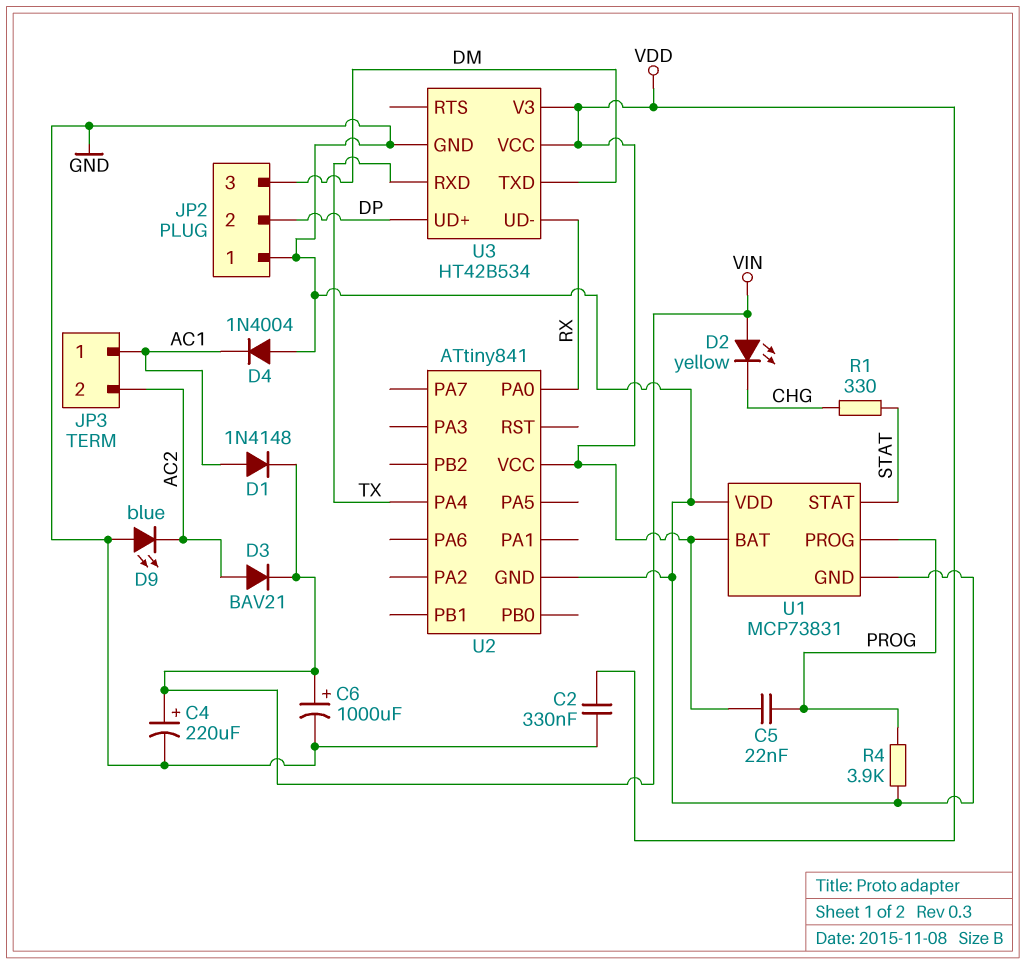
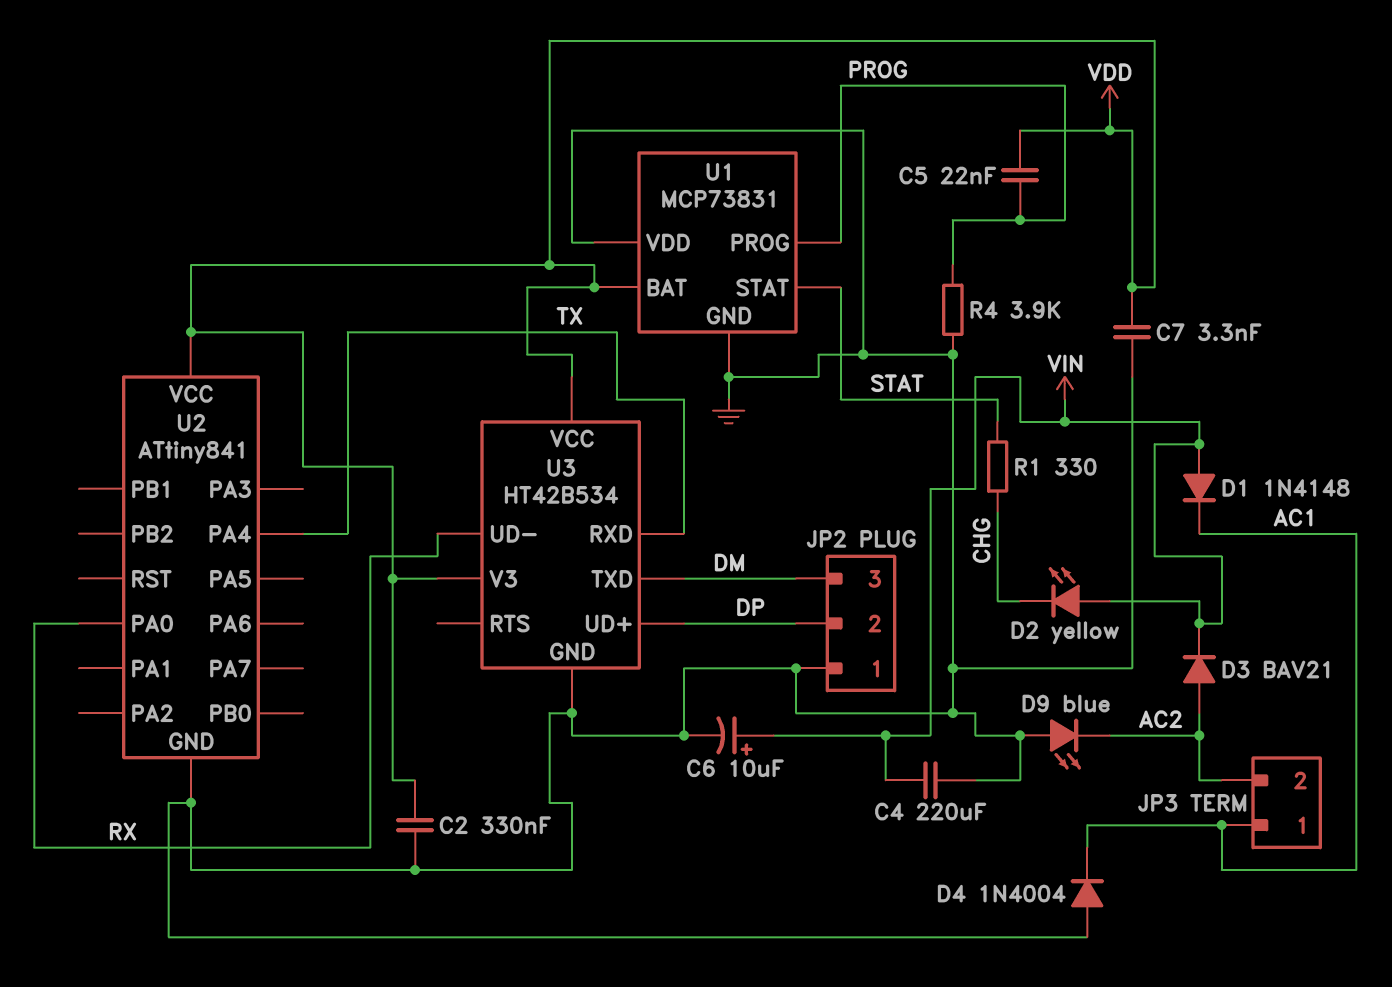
C4: 220uF (plus VIN, minus GND) -> 220uF (GND, VIN)
C6: 1000uF (plus VIN, minus GND) -> 10uF (plus VIN, minus GND)
C7: none -> 3.3nF (GND, VDD)
D1: diode 1N4148 (A AC1, K VIN) -> diode 1N4148 (A VIN, K AC1)

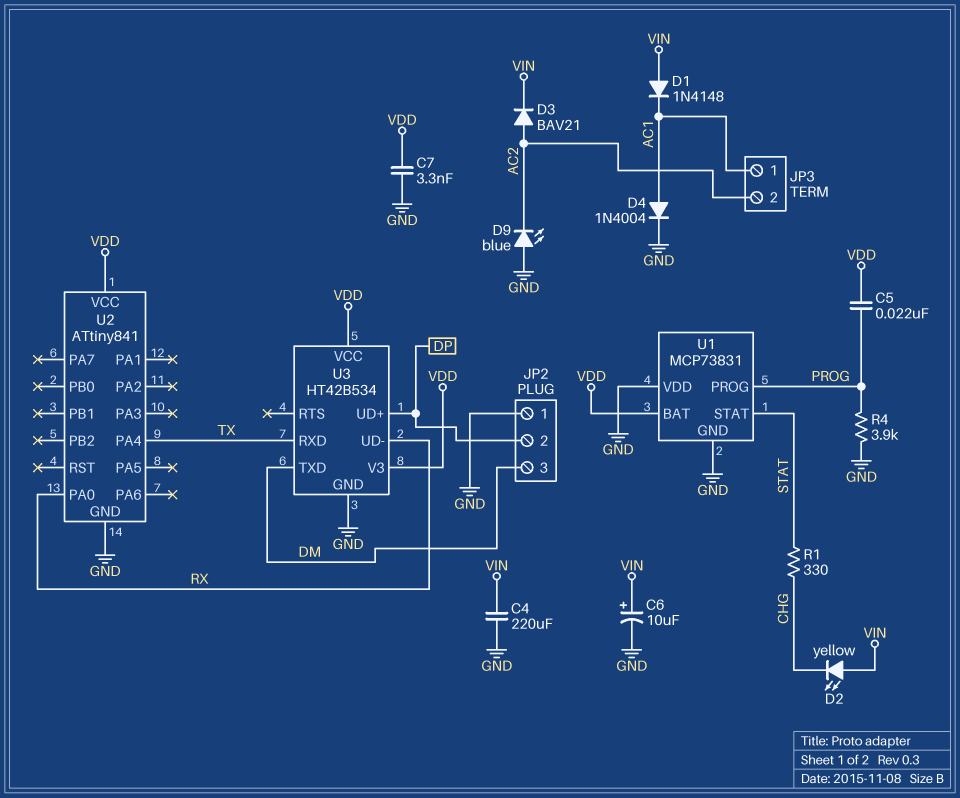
C2: 330nF (GND, VDD) -> none
D4: diode 1N4004 (A GND, K AC1) -> diode 1N4004 (A AC1, K GND)

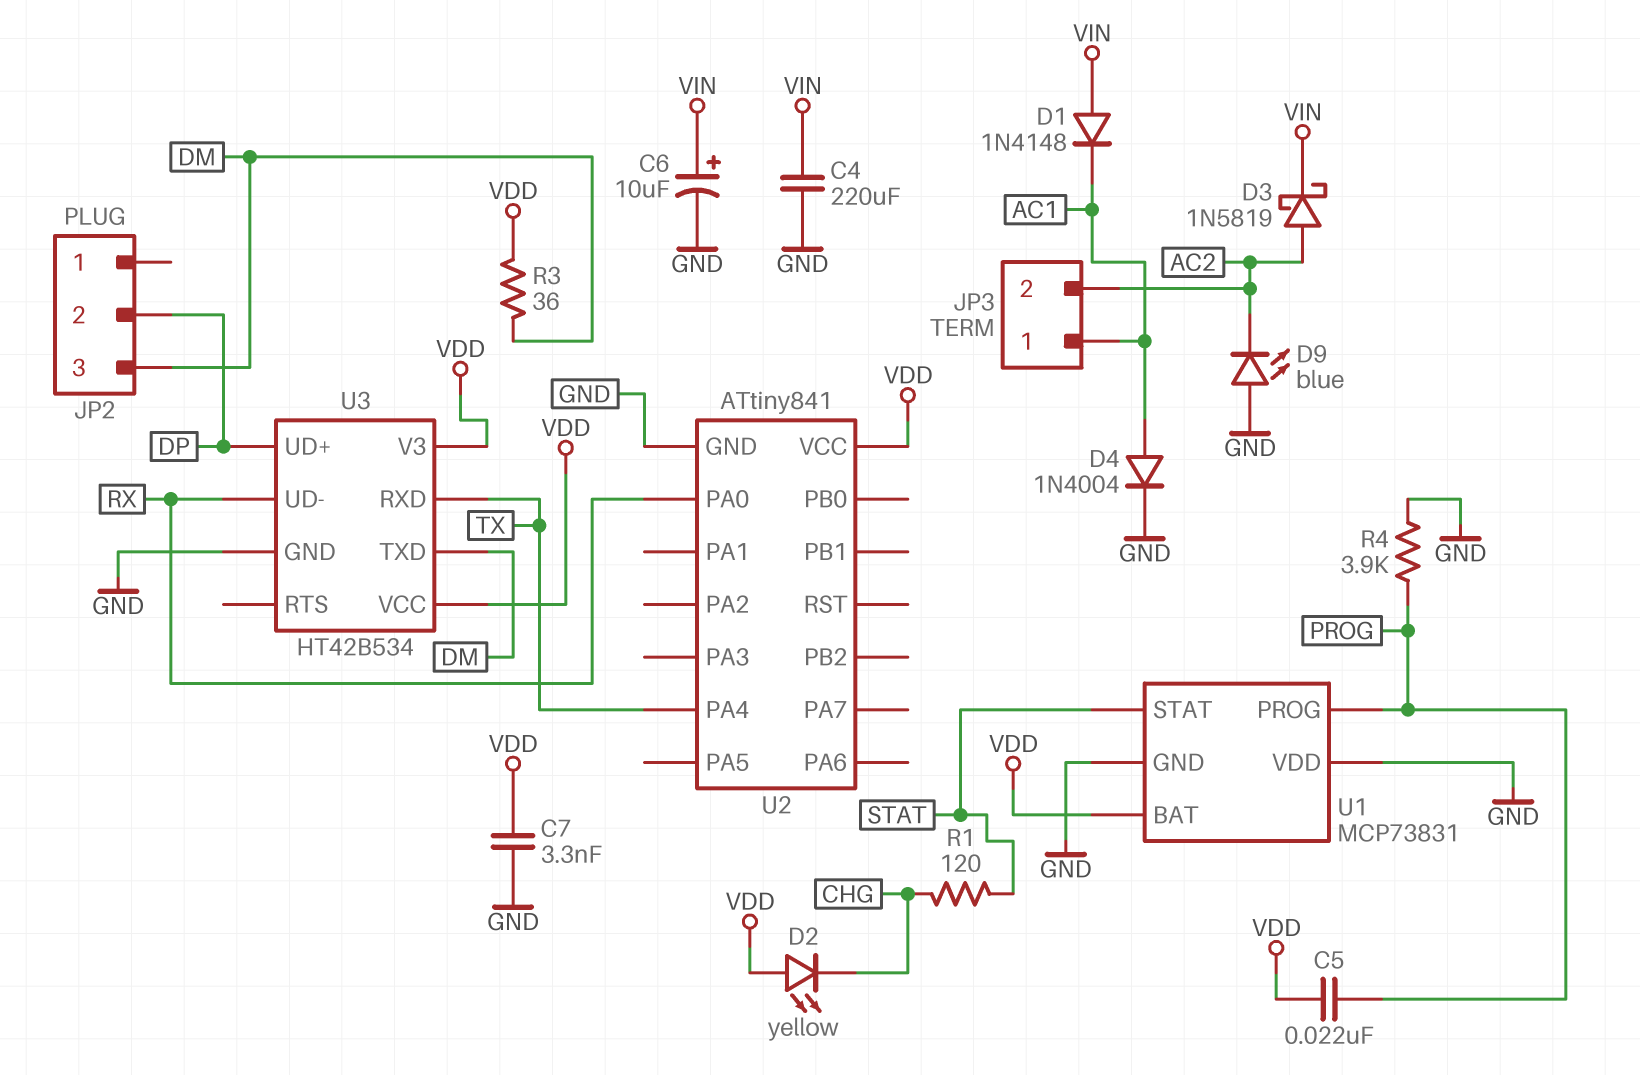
D2: LED yellow (A VIN, K CHG) -> LED yellow (A VDD, K CHG)
D3: diode BAV21 (A AC2, K VIN) -> schottky 1N5819 (A AC2, K VIN)
JP2 pin 1: GND -> none
R1: 330 (CHG, STAT) -> 120 (CHG, STAT)
R3: none -> 36 (DM, VDD)

